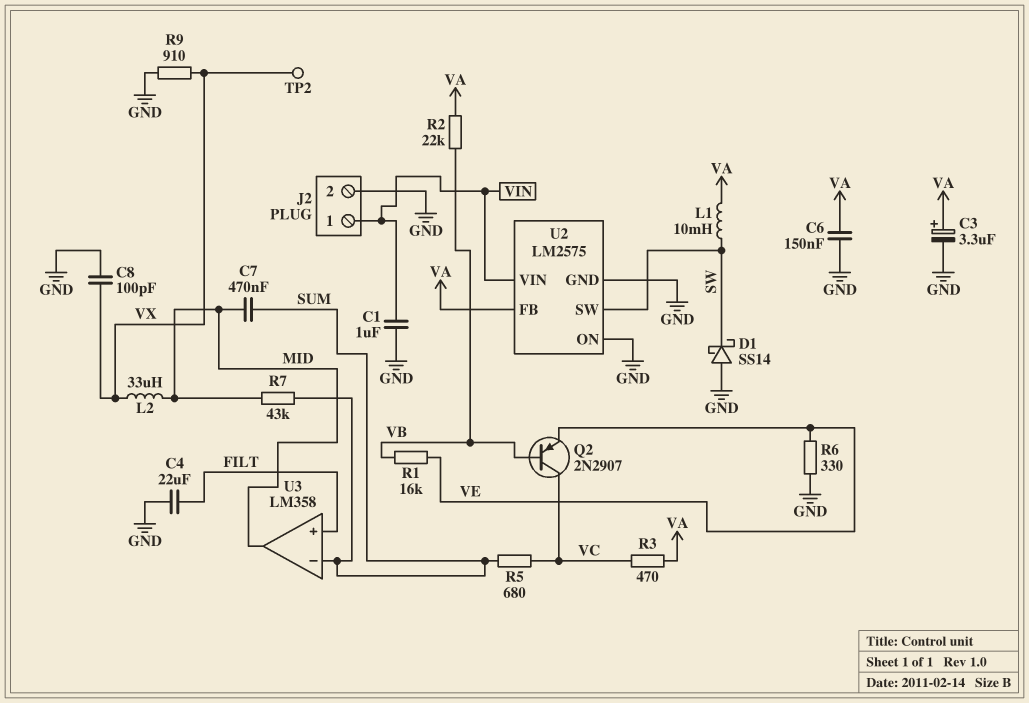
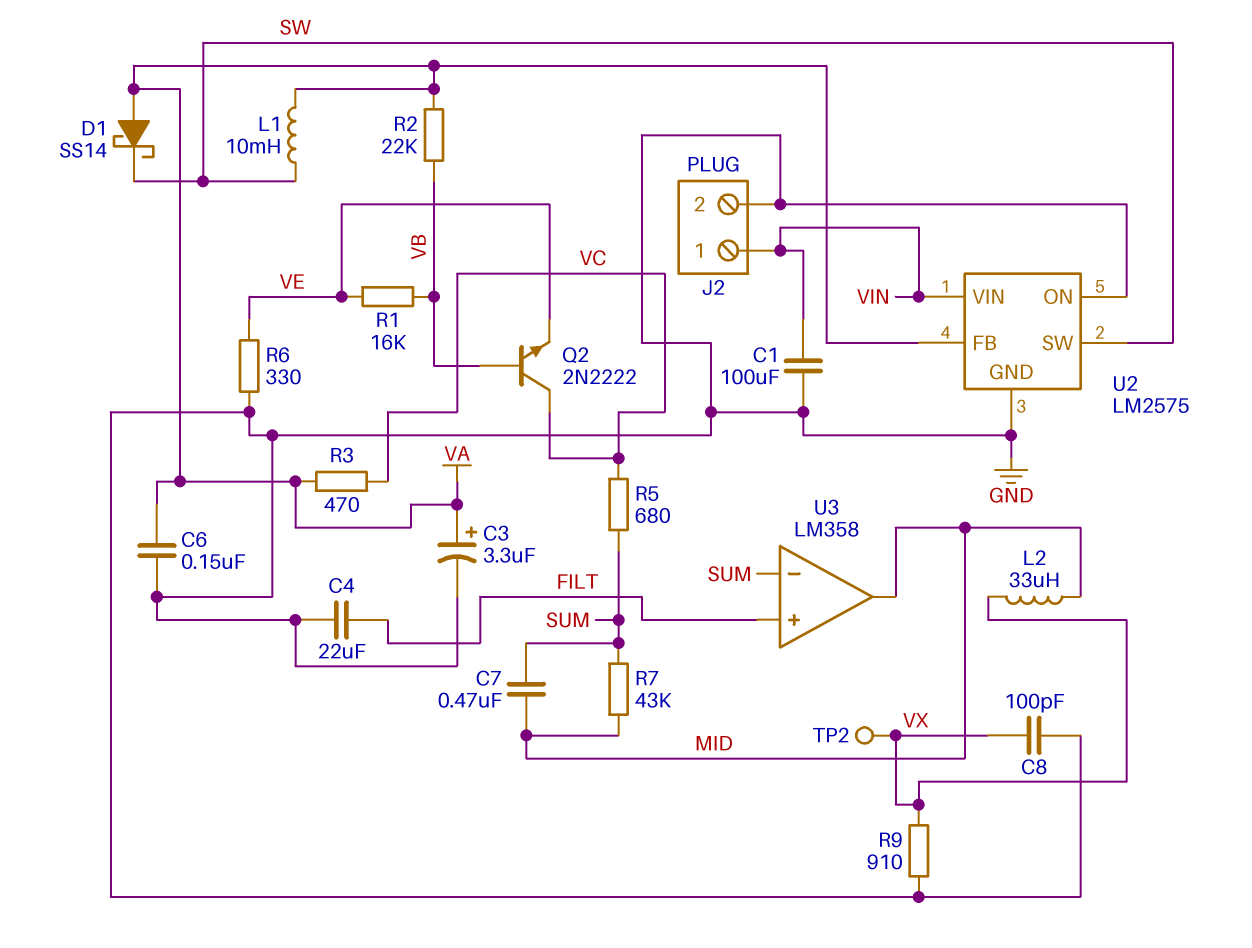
C1: 1uF (GND, VIN) -> 100uF (GND, VIN)
D1: schottky SS14 (A GND, K SW) -> schottky SS14 (A VA, K SW)
Q2: PNP 2N2907 (B VB, C VC, E VE) -> NPN 2N2222 (B VB, C VC, E VE)

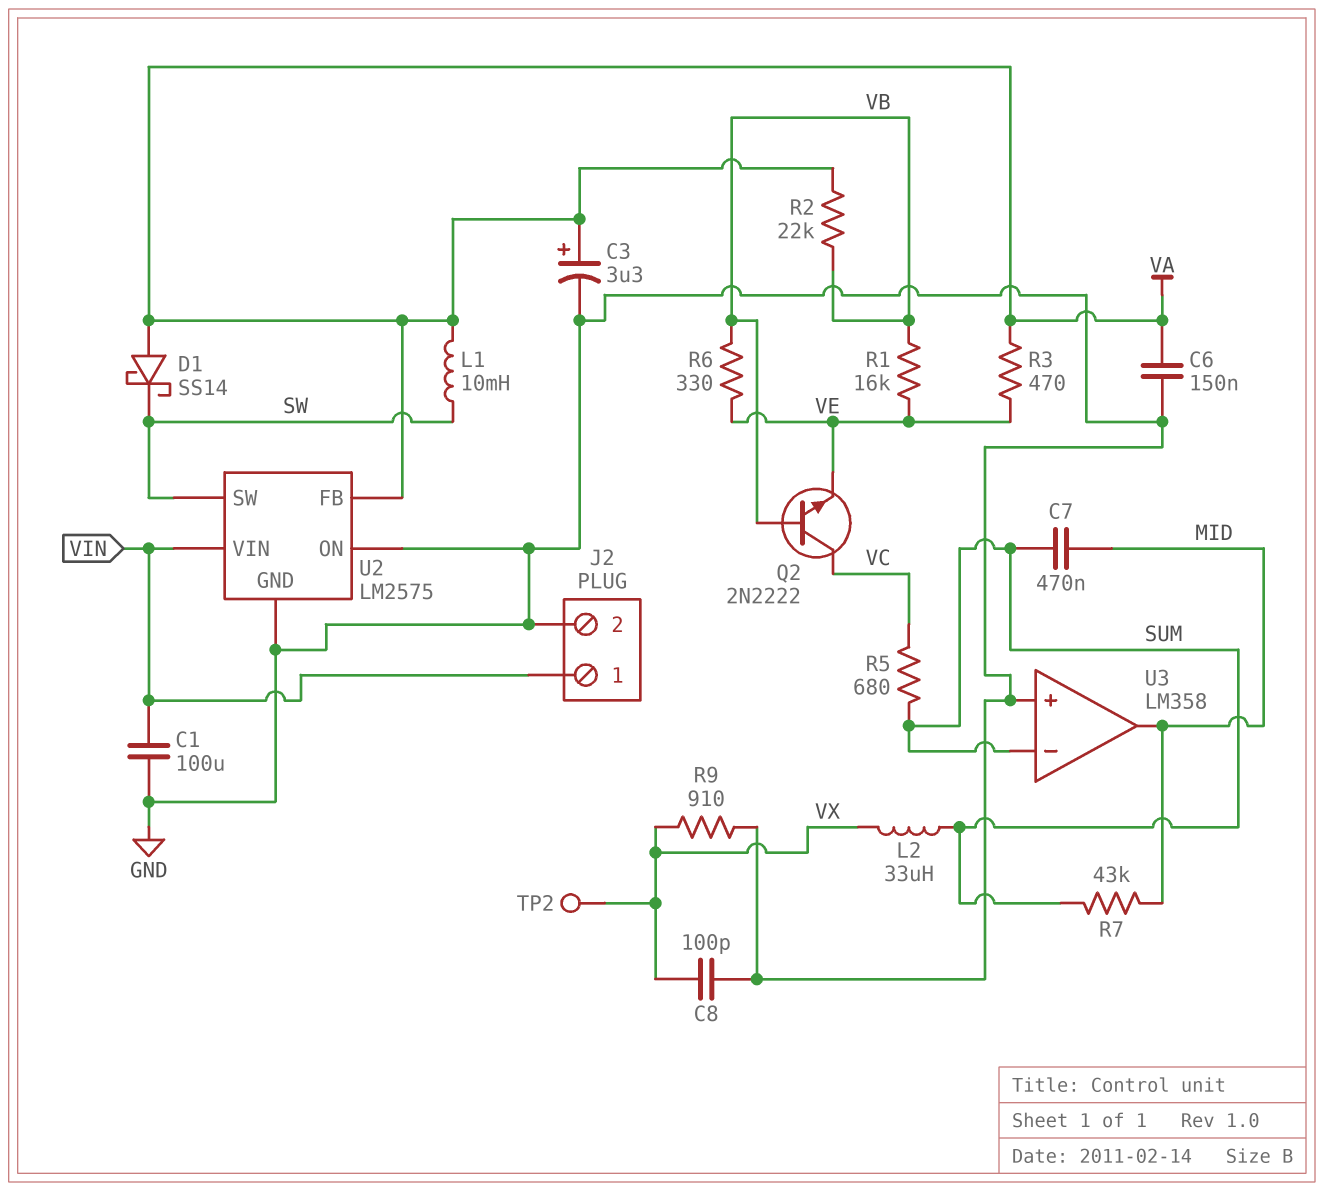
C4: 22uF (FILT, GND) -> none
L2: 33uH (MID, VX) -> 33uH (SUM, VX)
R3: 470 (VA, VC) -> 470 (VA, VE)
R6: 330 (GND, VE) -> 330 (VB, VE)
U3 pin in+: FILT -> GND

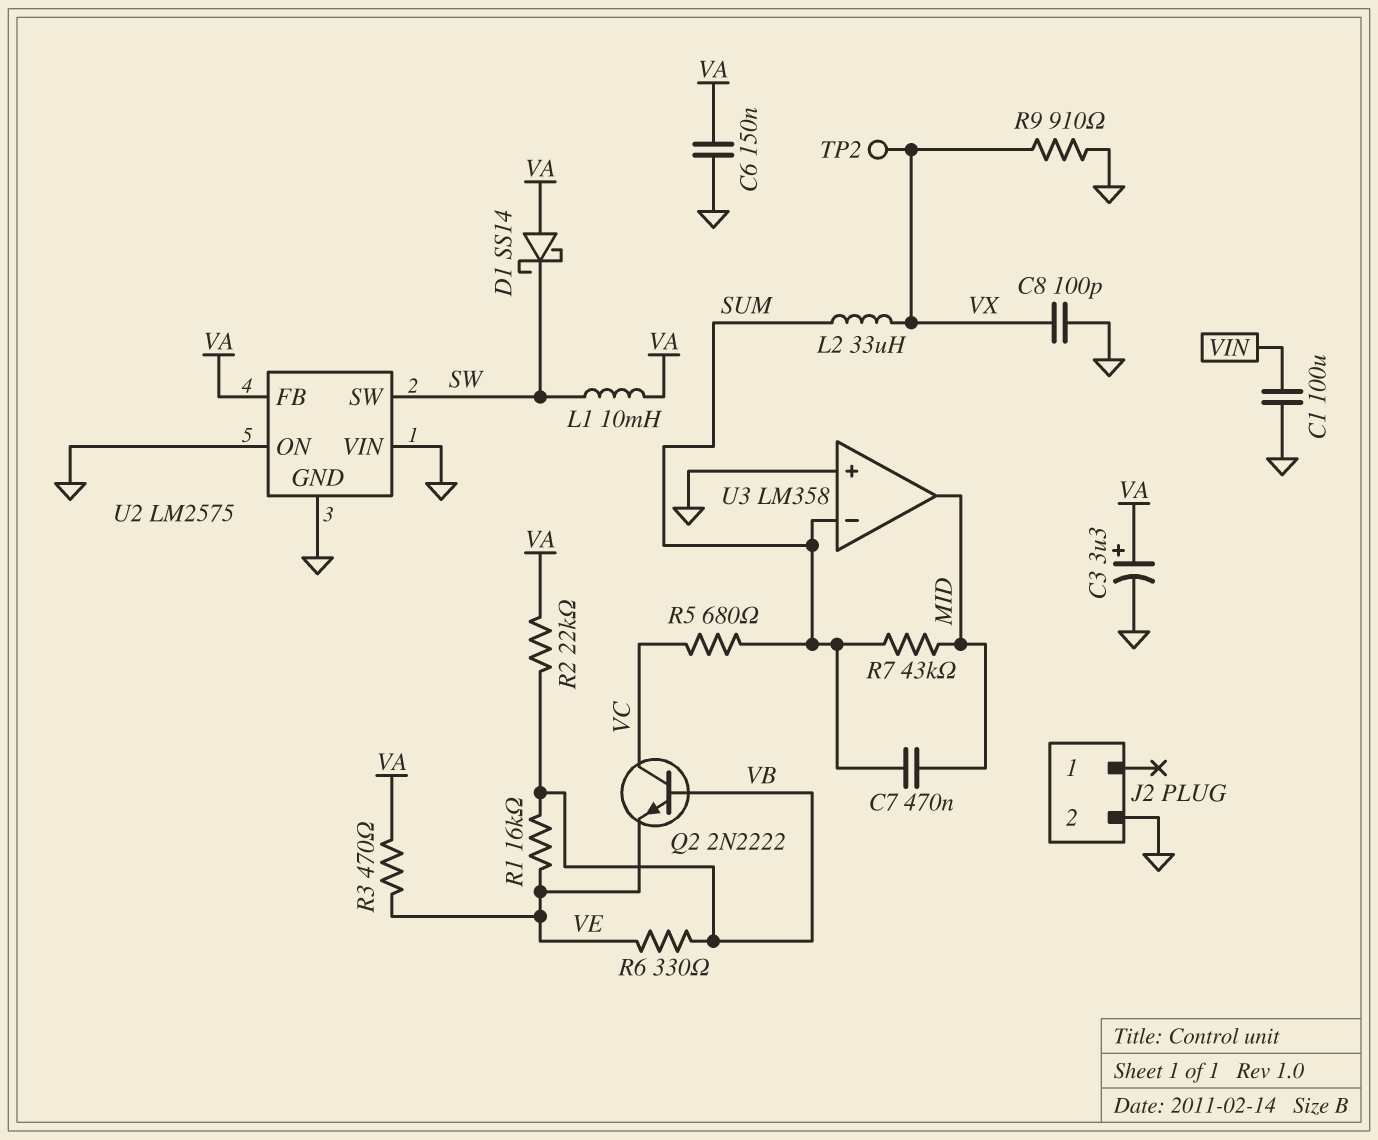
J2 pin 1: VIN -> none
U2 pin VIN: VIN -> GND

